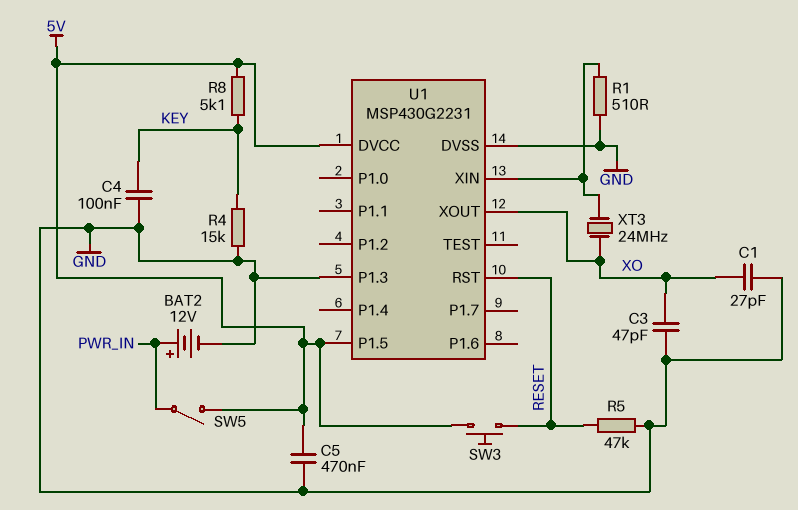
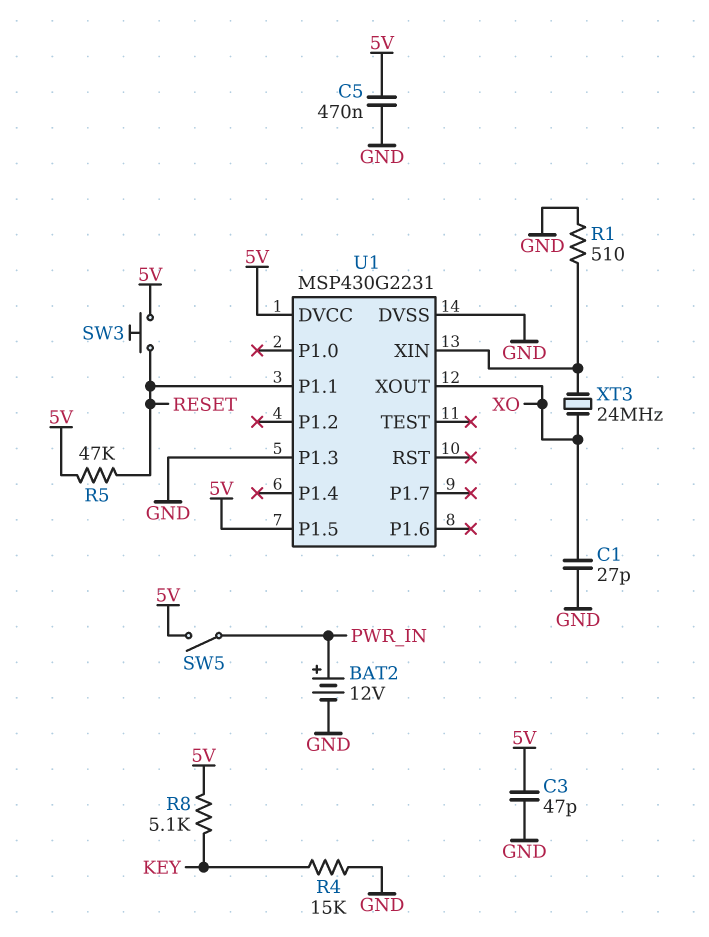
C3: 47pF (GND, XO) -> 47pF (5V, GND)
C4: 100nF (GND, KEY) -> none
R5: 47k (GND, RESET) -> 47k (5V, RESET)
U1 pin P1.1: none -> RESET
U1 pin RST: RESET -> none

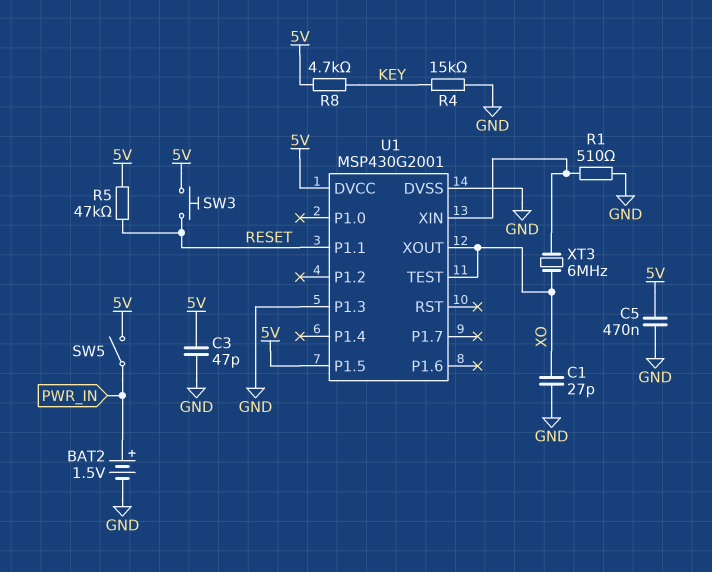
BAT2: 12V (plus PWR_IN, minus GND) -> 1.5V (plus PWR_IN, minus GND)
R8: 5.1k (5V, KEY) -> 4.7k (5V, KEY)
U1: MSP430G2231 -> MSP430G2001
U1 pin TEST: none -> XO
XT3: 24MHz (U1/XIN, XO) -> 6MHz (U1/XIN, XO)

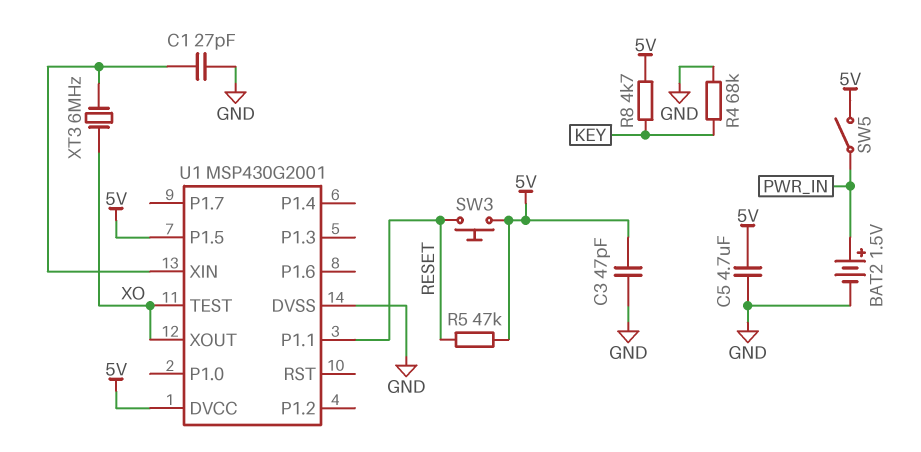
C1: 27pF (GND, XO) -> 27pF (GND, U1/XIN)
C5: 470nF (5V, GND) -> 4.7uF (5V, GND)
R1: 510 (GND, U1/XIN) -> none
R4: 15k (GND, KEY) -> 68k (GND, KEY)
U1 pin P1.3: GND -> none

